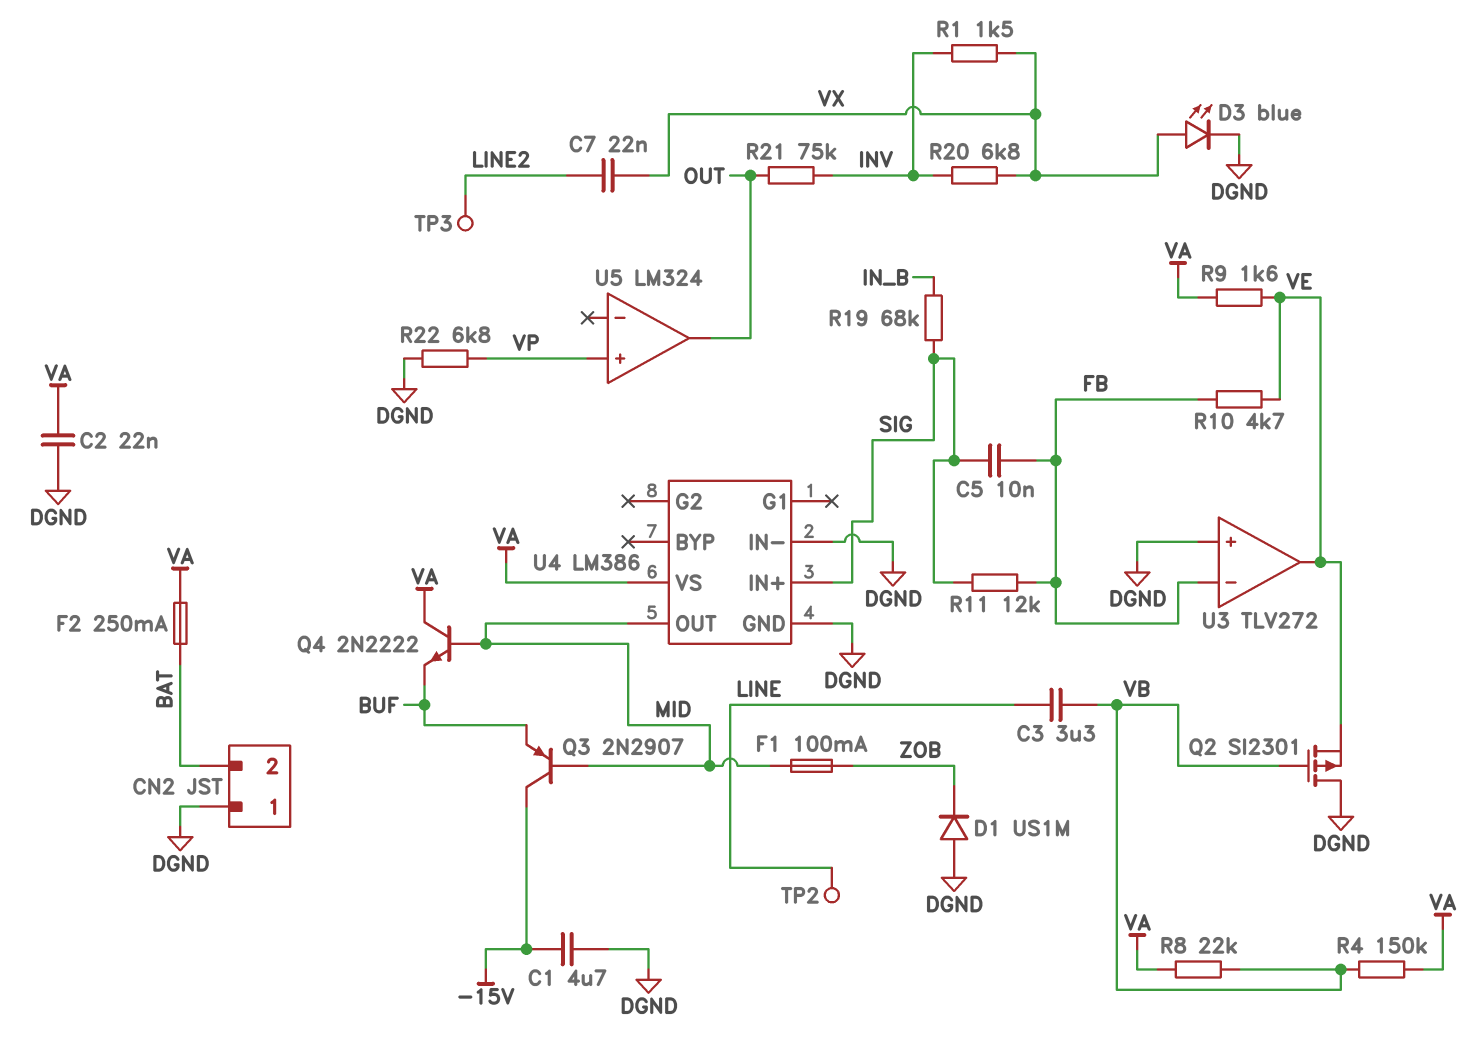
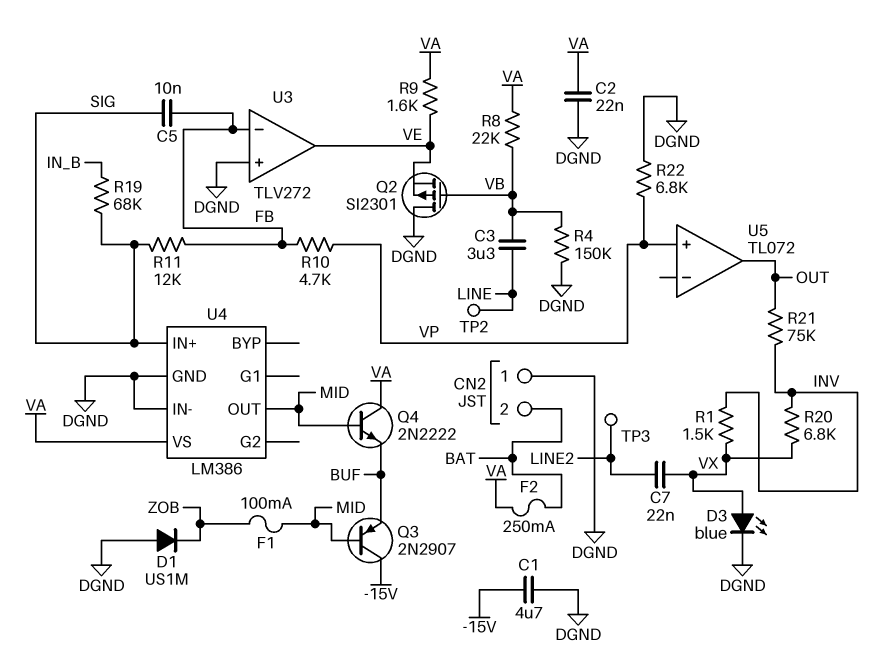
R4: 150k (VA, VB) -> 150k (DGND, VB)
R10: 4.7k (FB, VE) -> 4.7k (FB, VP)
U5: LM324 -> TL072

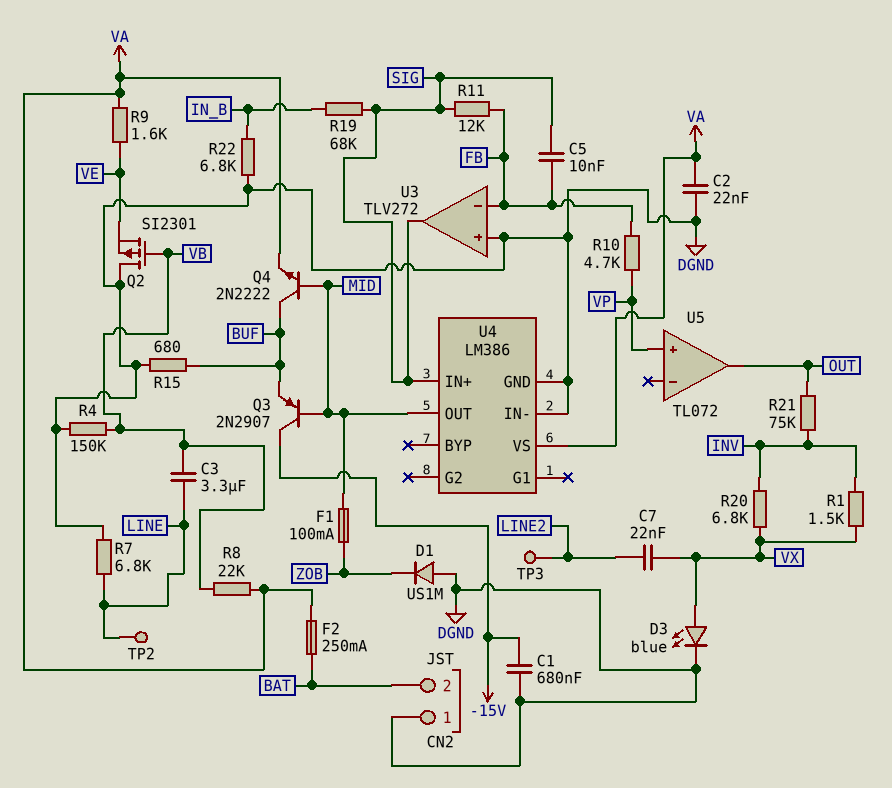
C1: 4.7uF (-15V, DGND) -> 680nF (-15V, DGND)
Q4: NPN 2N2222 (B MID, C VA, E BUF) -> NPN 2N2222 (B MID, C BUF, E VA)
R7: none -> 6.8k (DGND, LINE)
R15: none -> 680 (BUF, DGND)
R22: 6.8k (DGND, VP) -> 6.8k (DGND, IN_B)
U3 pin out: VE -> SIG

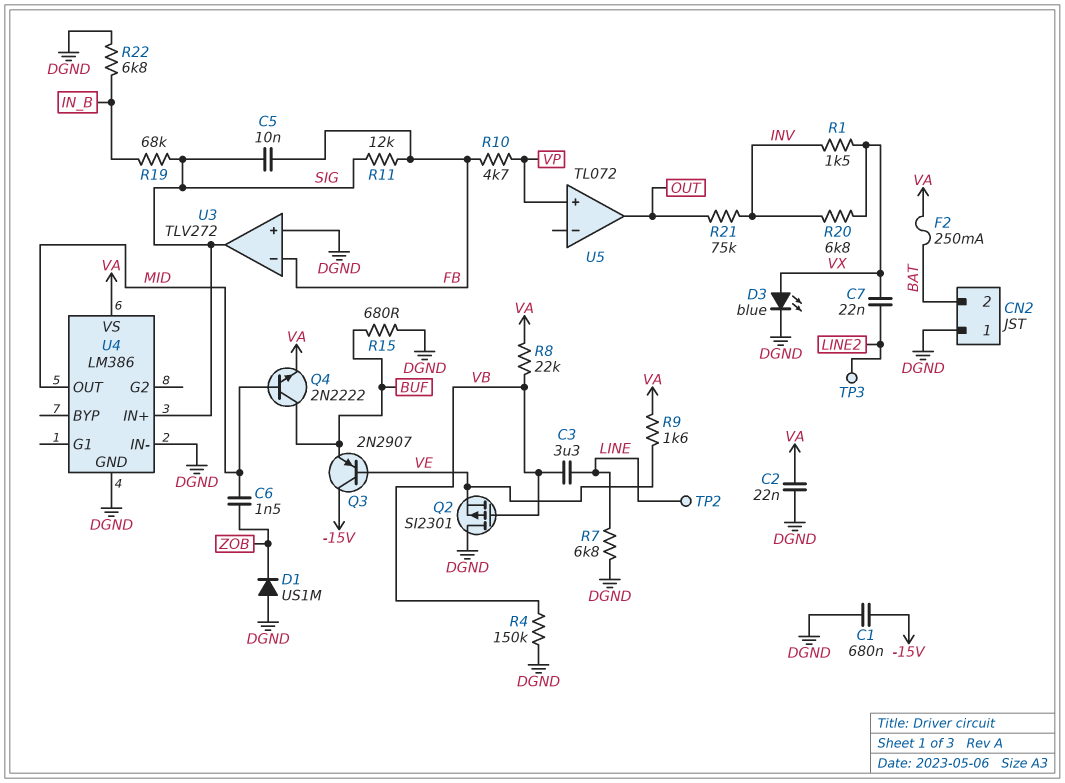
C6: none -> 1.5nF (MID, ZOB)
F1: 100mA (MID, ZOB) -> none
Q3: PNP 2N2907 (B MID, C -15V, E BUF) -> PNP 2N2907 (B VE, C -15V, E BUF)

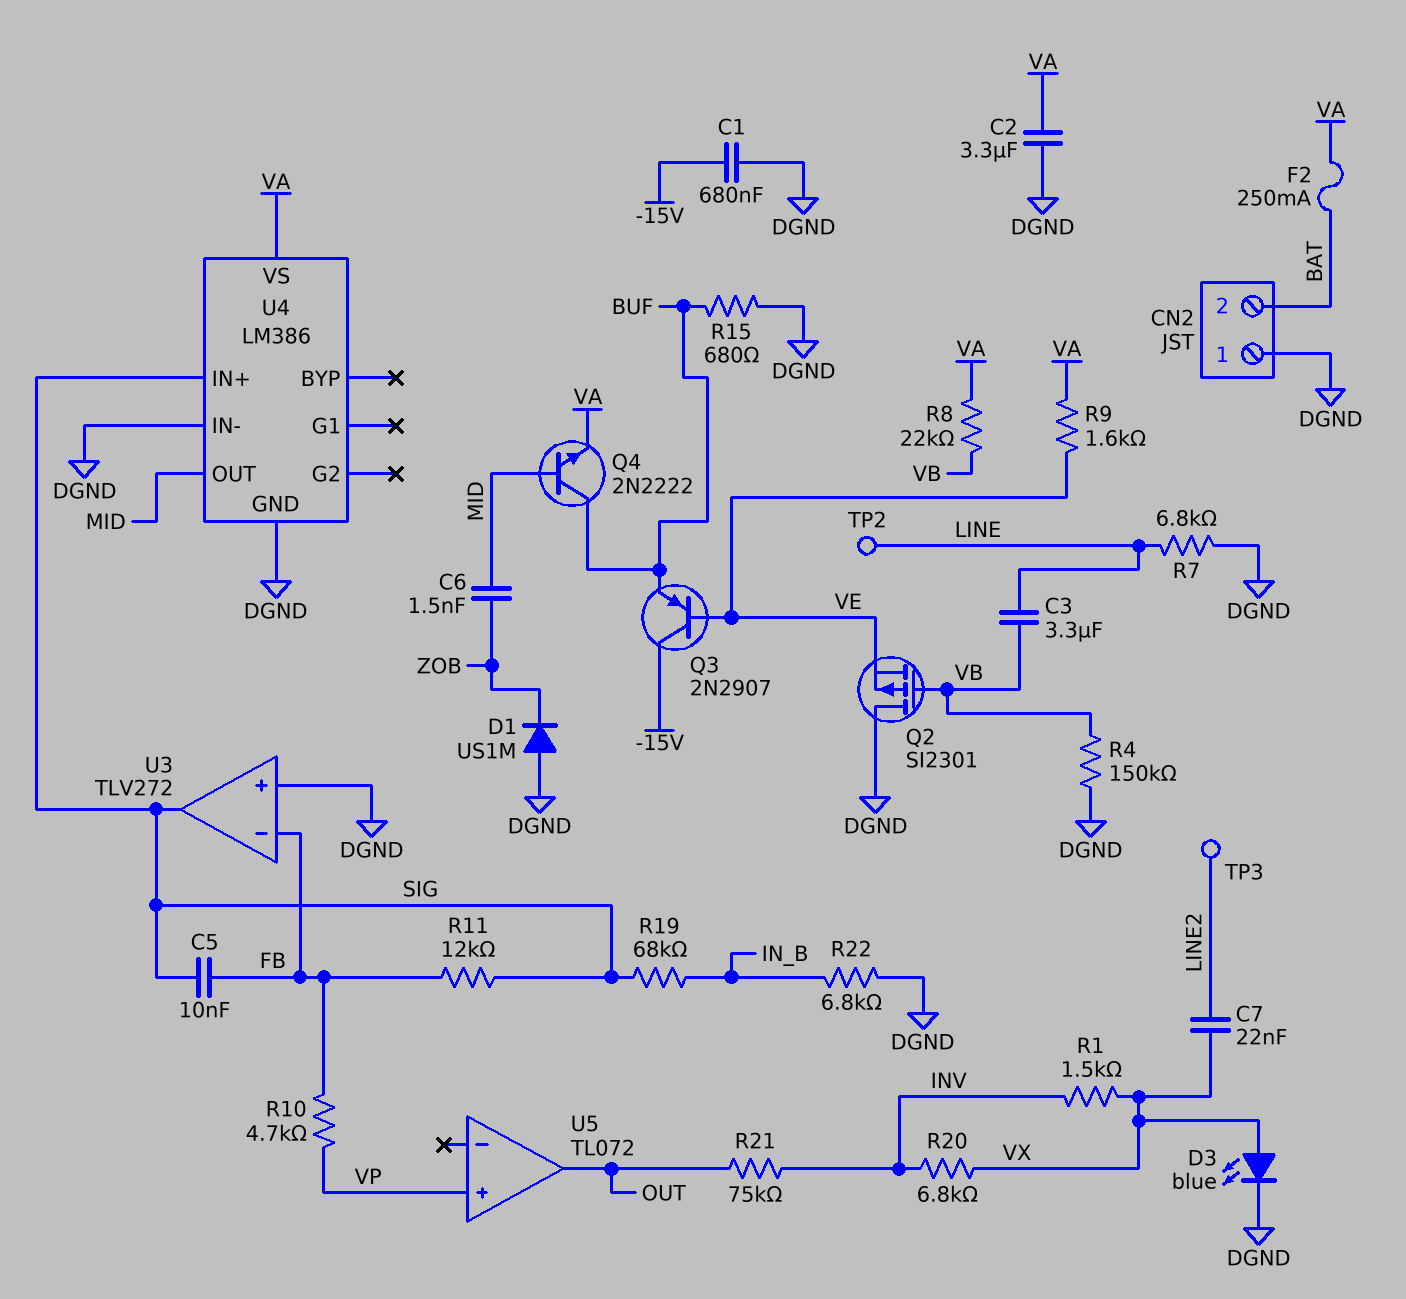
C2: 22nF (DGND, VA) -> 3.3uF (DGND, VA)

